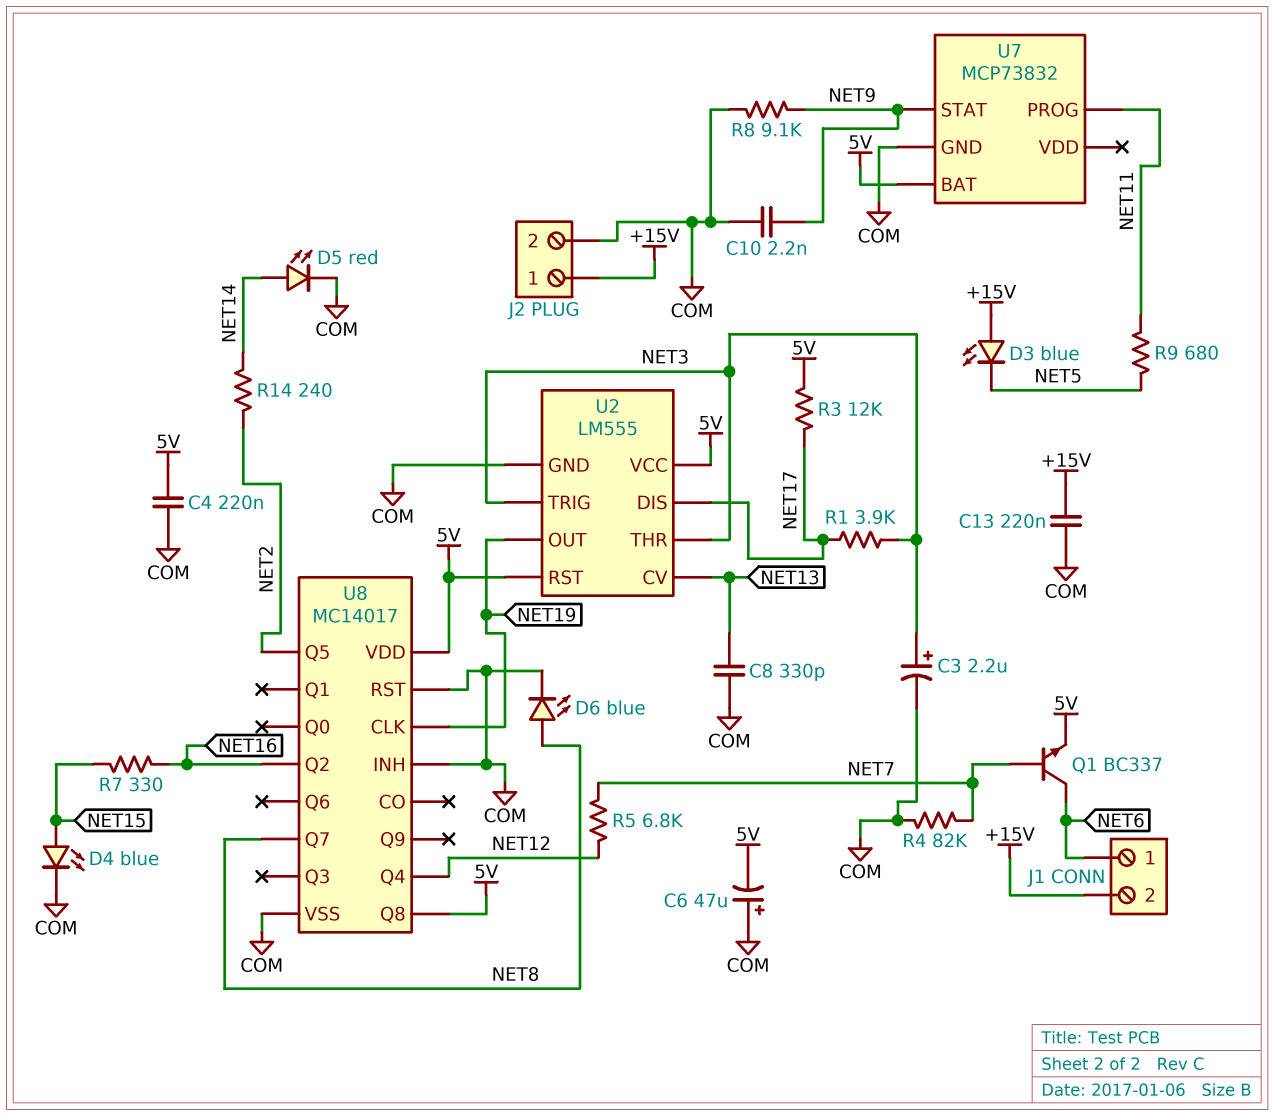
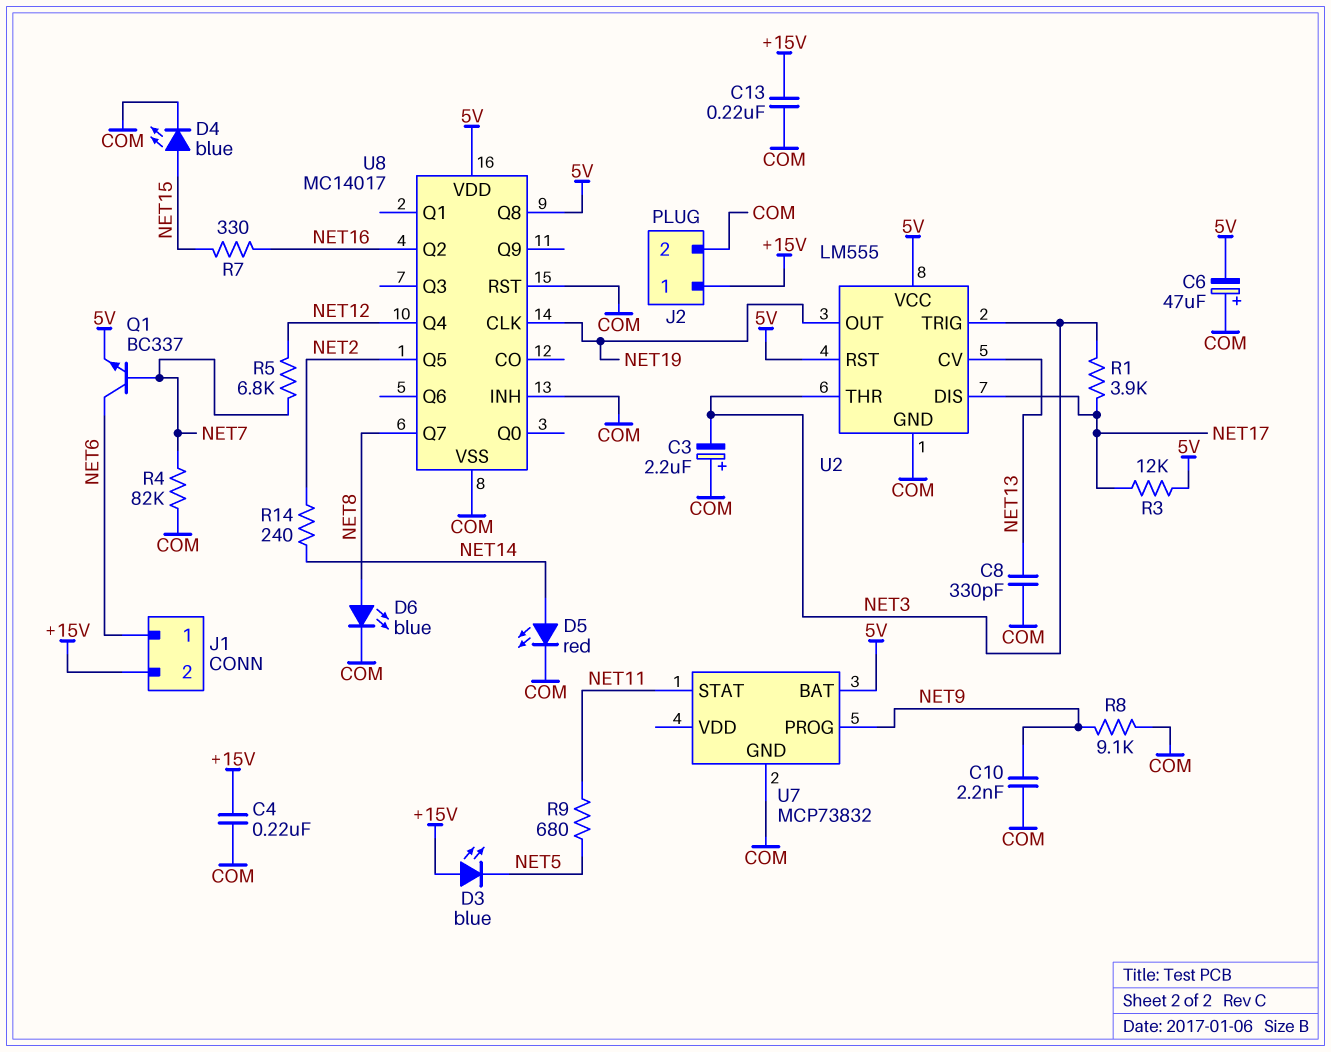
C3: 2.2uF (plus NET3, minus COM) -> 2.2uF (plus COM, minus NET3)
C4: 220nF (5V, COM) -> 220nF (+15V, COM)
U7 pin PROG: NET11 -> NET9
U7 pin STAT: NET9 -> NET11

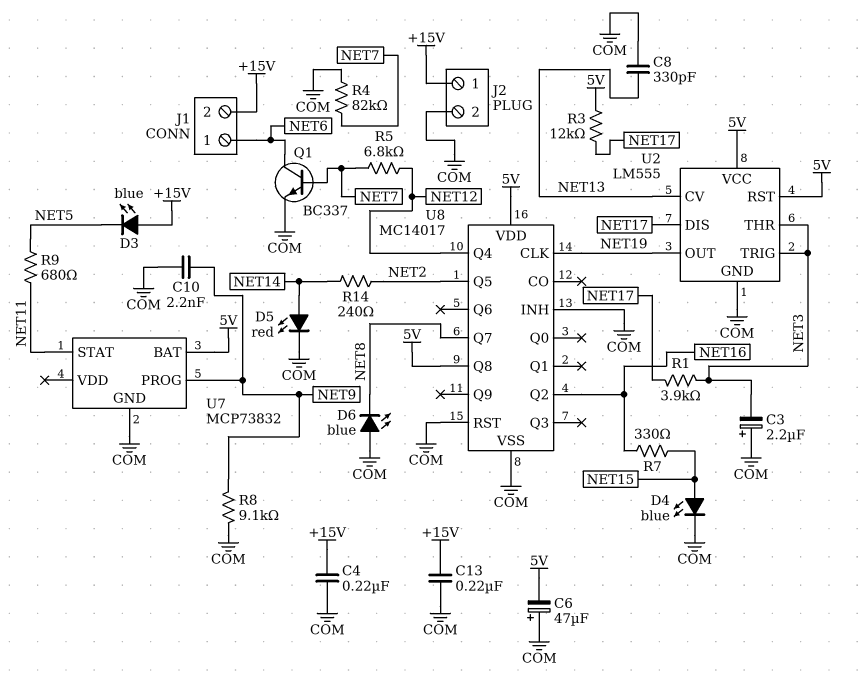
D6: LED blue (A NET8, K COM) -> LED blue (A COM, K NET8)
Q1: NPN BC337 (B NET7, C NET6, E 5V) -> NPN BC337 (B NET7, C NET6, E COM)

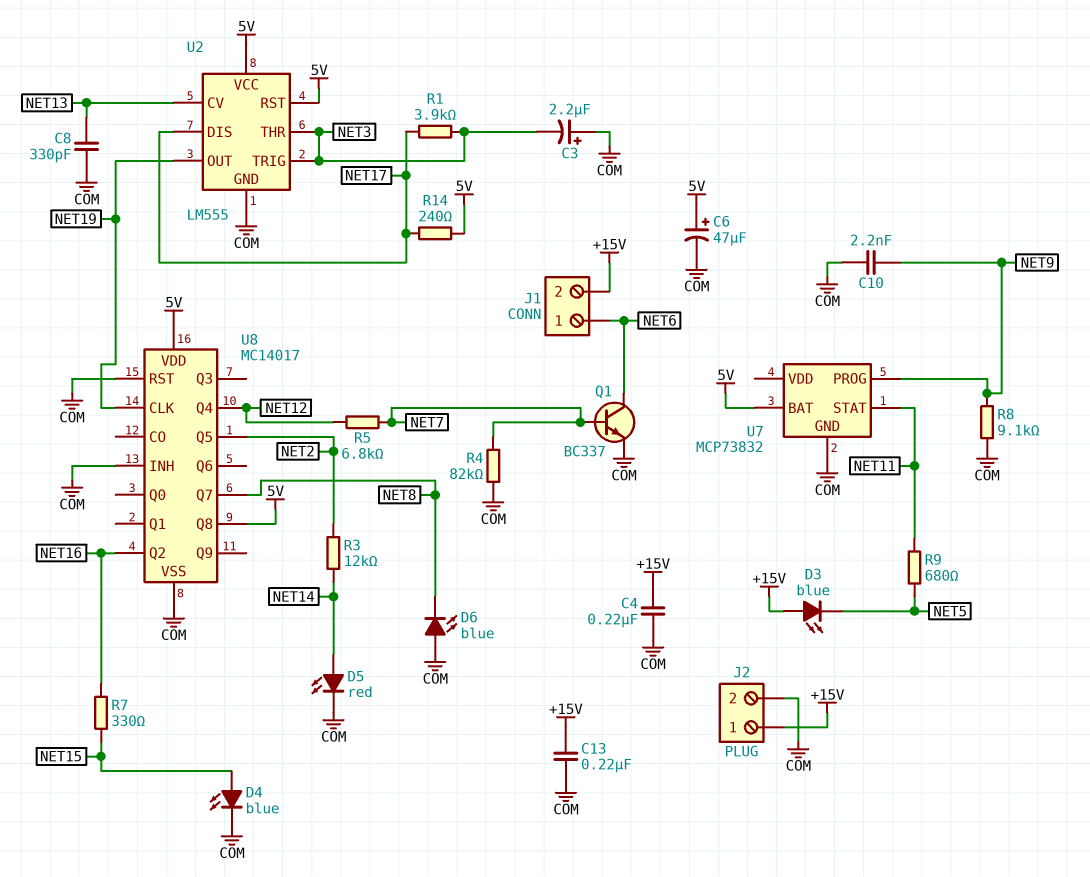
C6: 47uF (plus COM, minus 5V) -> 47uF (plus 5V, minus COM)
R3: 12k (5V, NET17) -> 12k (NET2, NET14)
R14: 240 (NET2, NET14) -> 240 (5V, NET17)

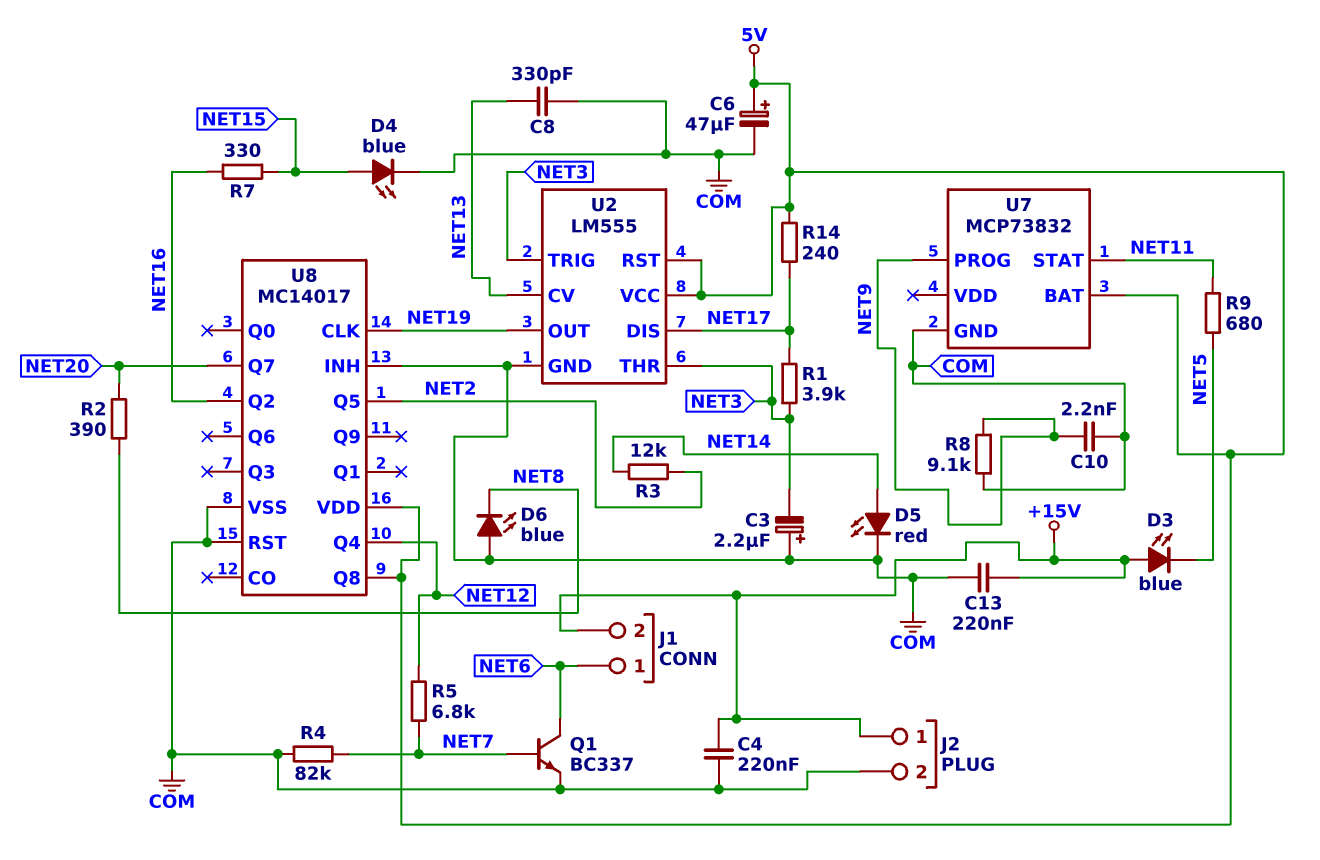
R2: none -> 390 (NET8, NET20)
U8 pin Q7: NET8 -> NET20

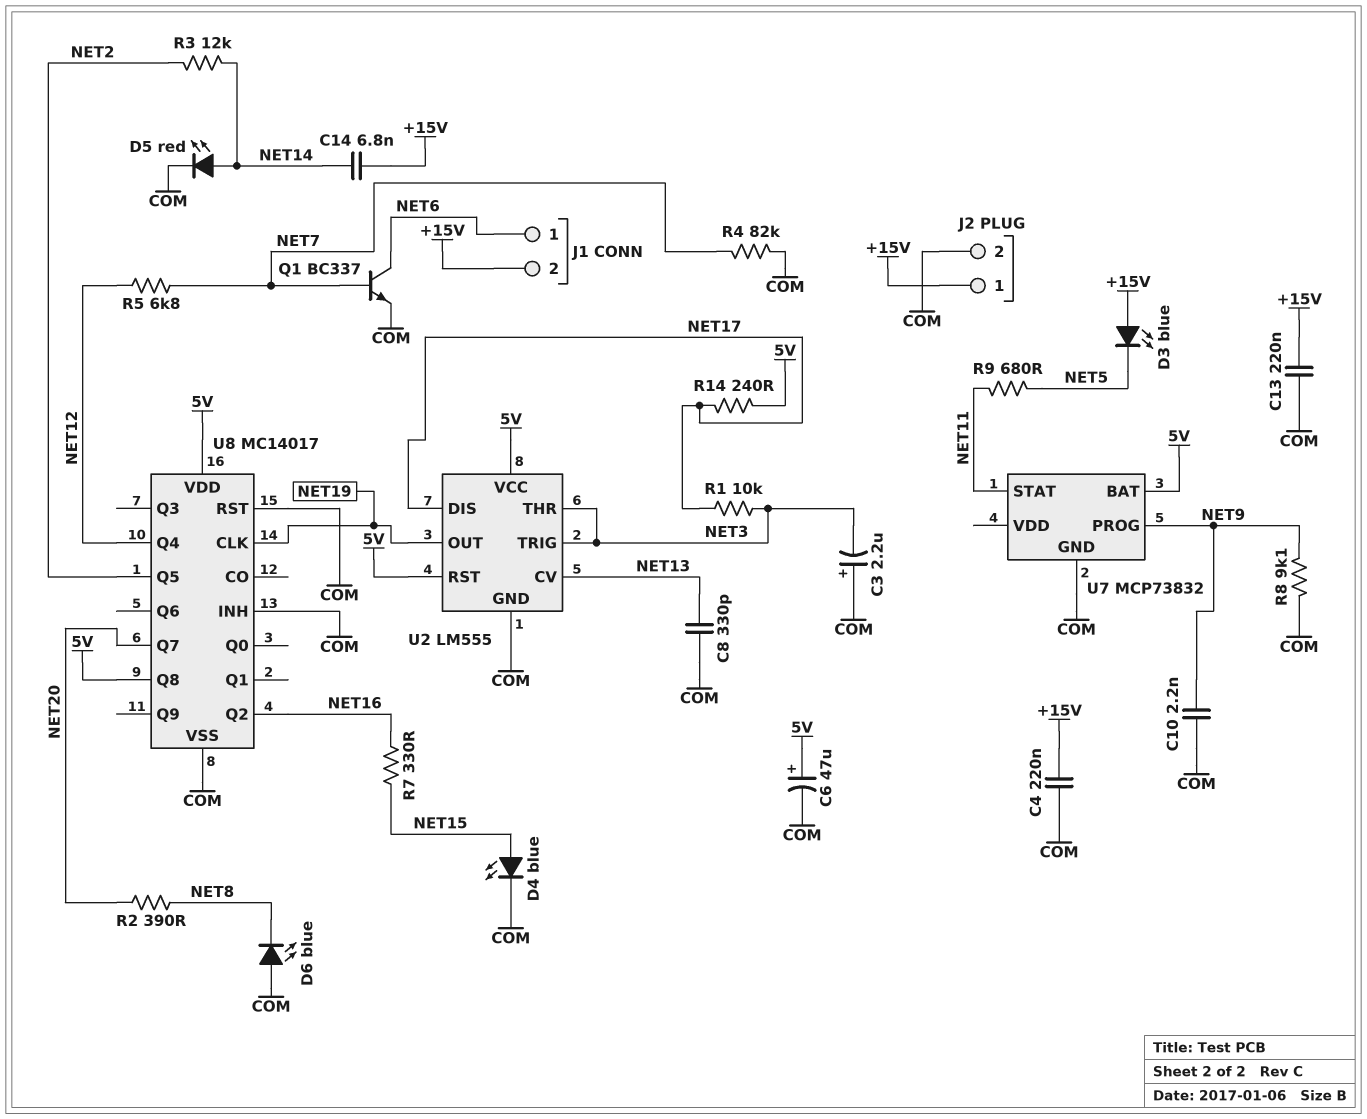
C14: none -> 6.8nF (+15V, NET14)
R1: 3.9k (NET3, NET17) -> 10k (NET3, NET17)

